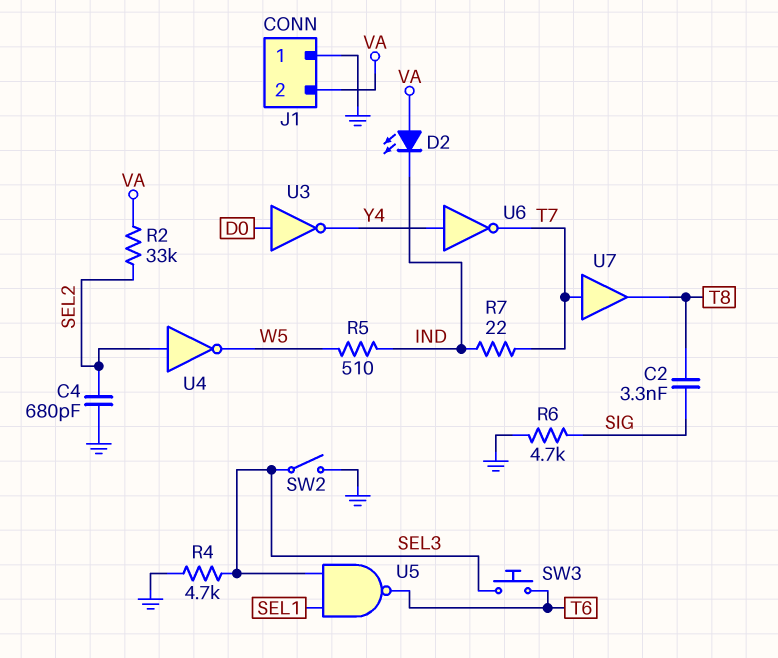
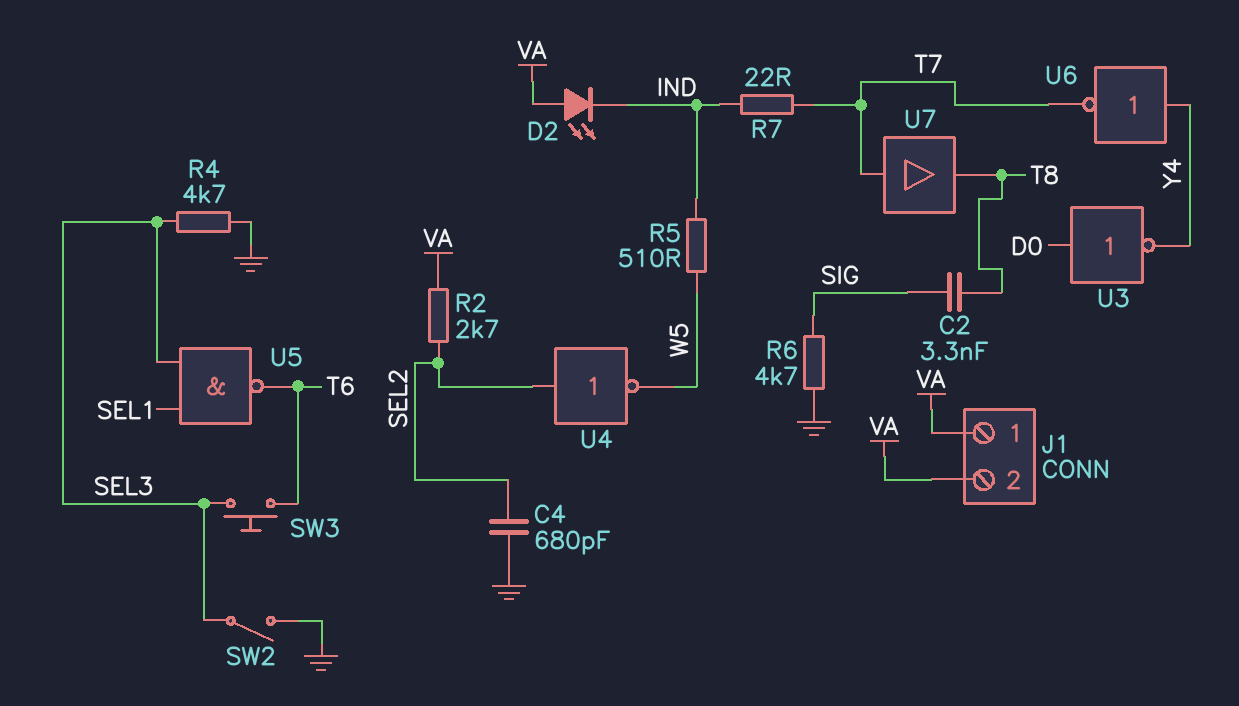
J1 pin 1: GND -> VA
R2: 33k (SEL2, VA) -> 2.7k (SEL2, VA)

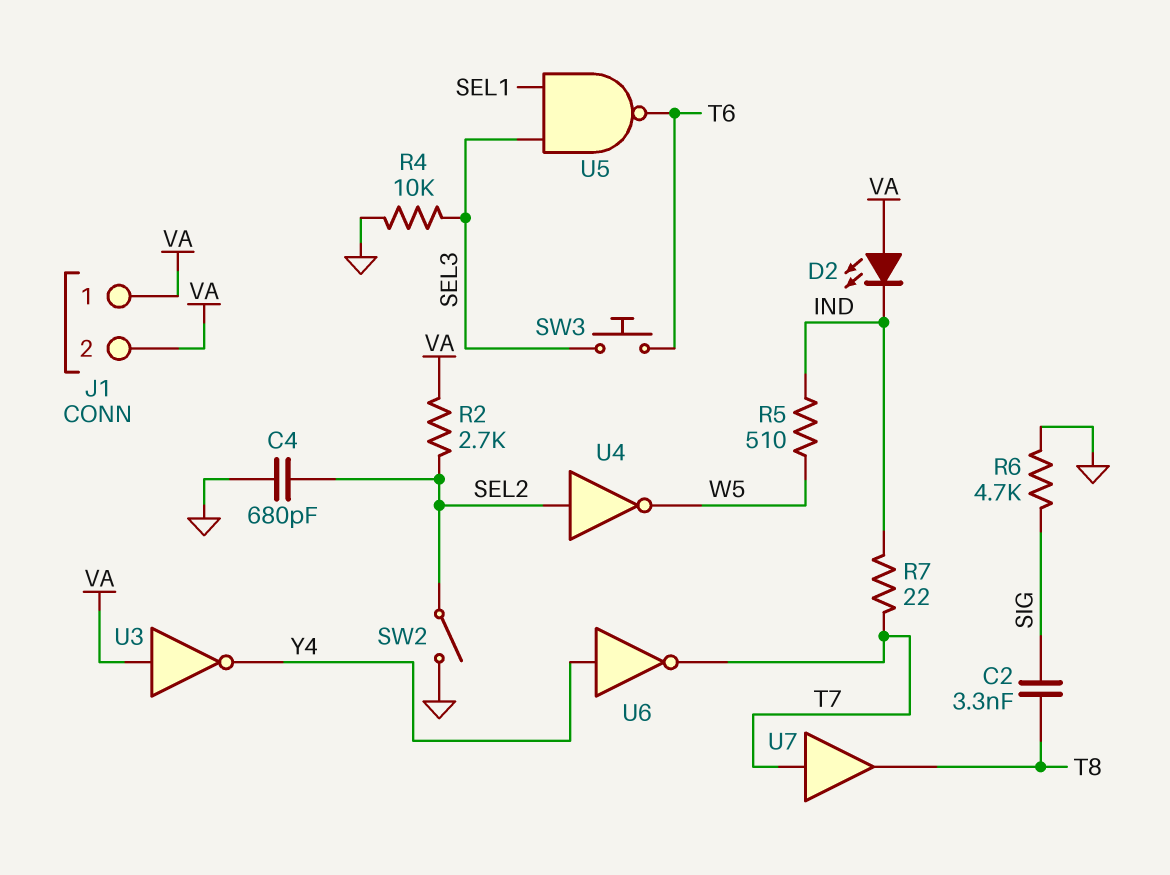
R4: 4.7k (GND, SEL3) -> 10k (GND, SEL3)
SW2: switch (GND, SEL3) -> switch (GND, SEL2)
U3: NOT (in D0, out Y4) -> NOT (in VA, out Y4)

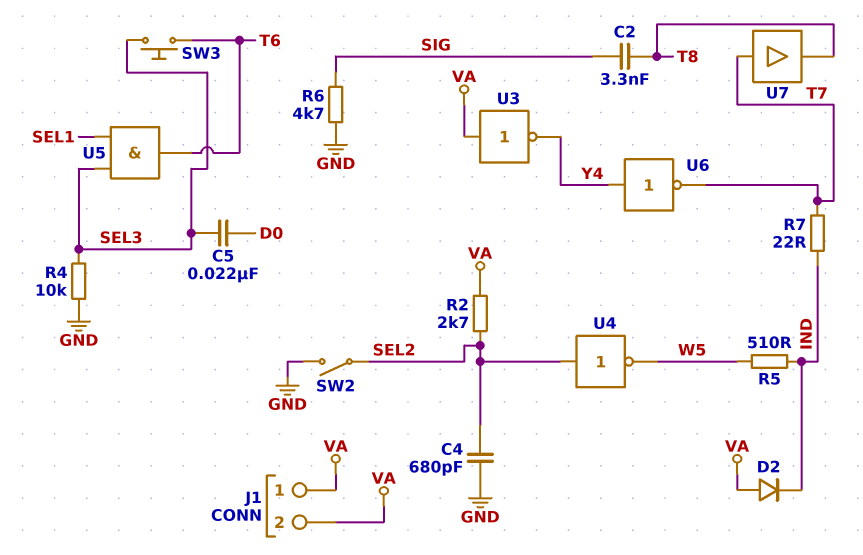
C5: none -> 22nF (D0, SEL3)
D2: LED (A VA, K IND) -> diode (A VA, K IND)
U5: NAND (in SEL1, in SEL3, out T6) -> AND (in SEL1, in SEL3, out T6)

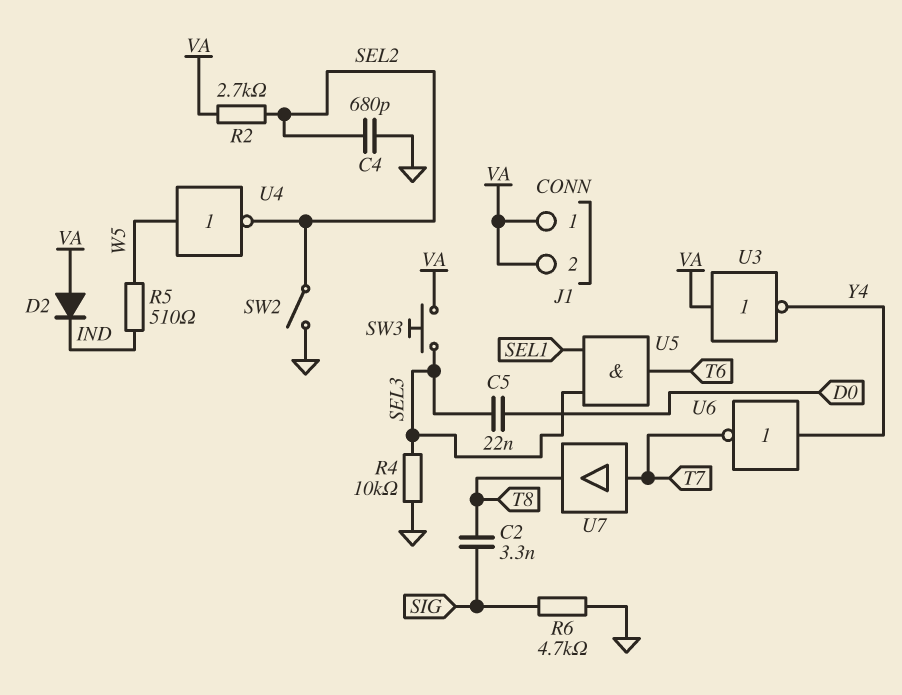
R7: 22 (IND, T7) -> none
SW3: button (SEL3, T6) -> button (SEL3, VA)
U4: NOT (in SEL2, out W5) -> NOT (in W5, out SEL2)

